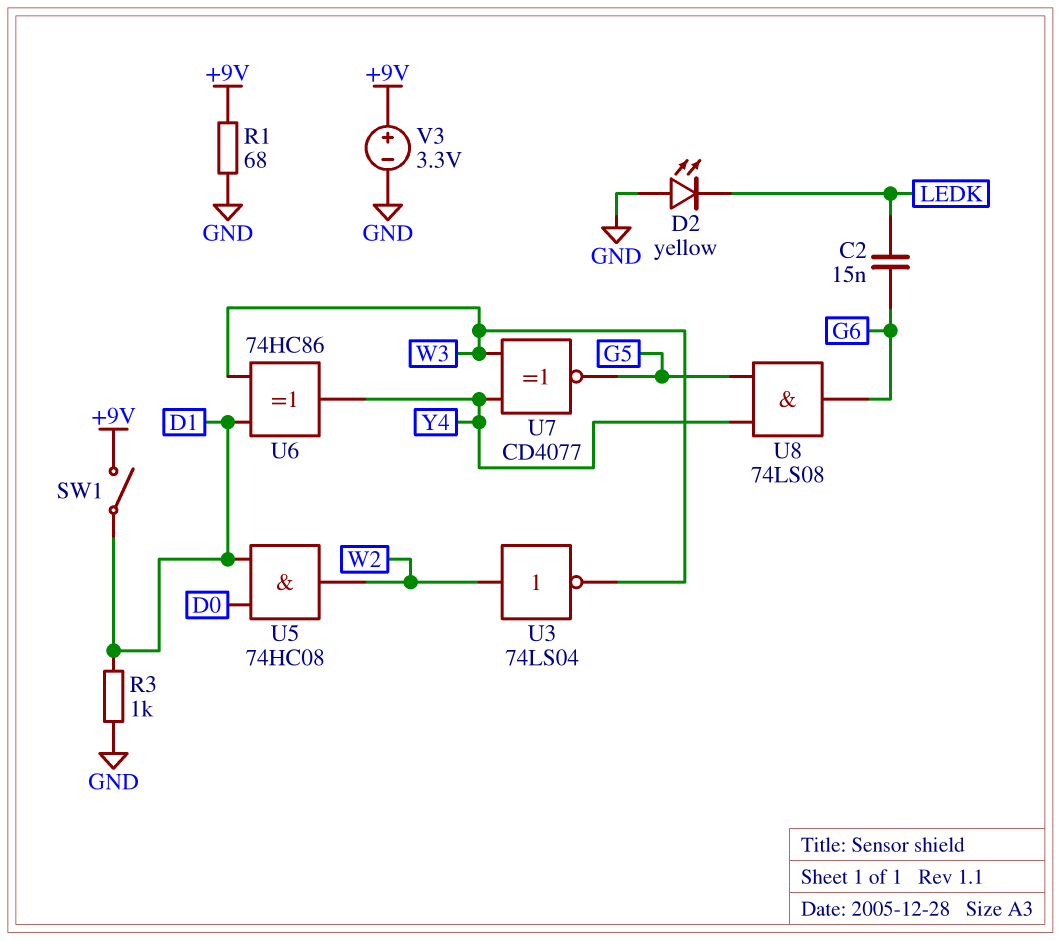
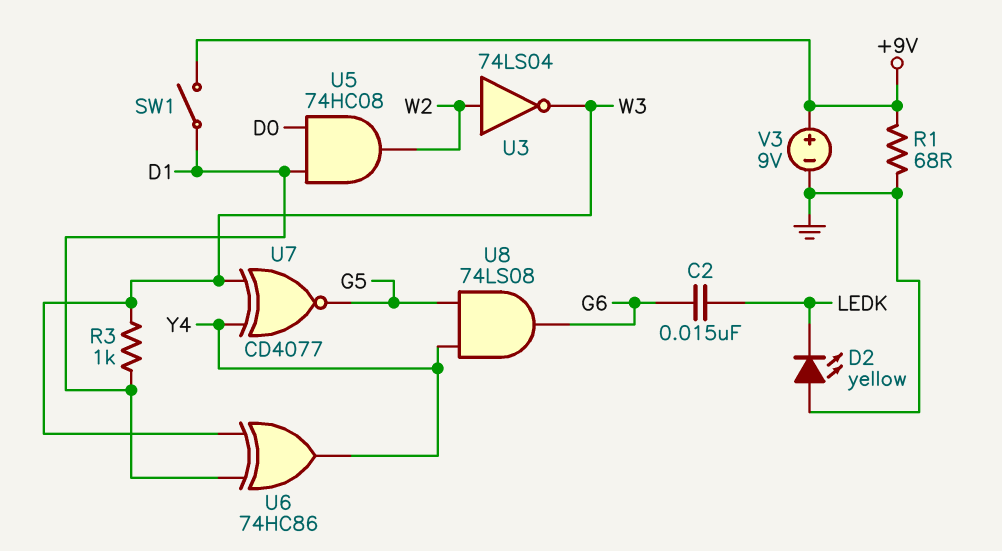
R3: 1k (D1, GND) -> 1k (D1, W3)
V3: 3.3V (plus +9V, minus GND) -> 9V (plus +9V, minus GND)

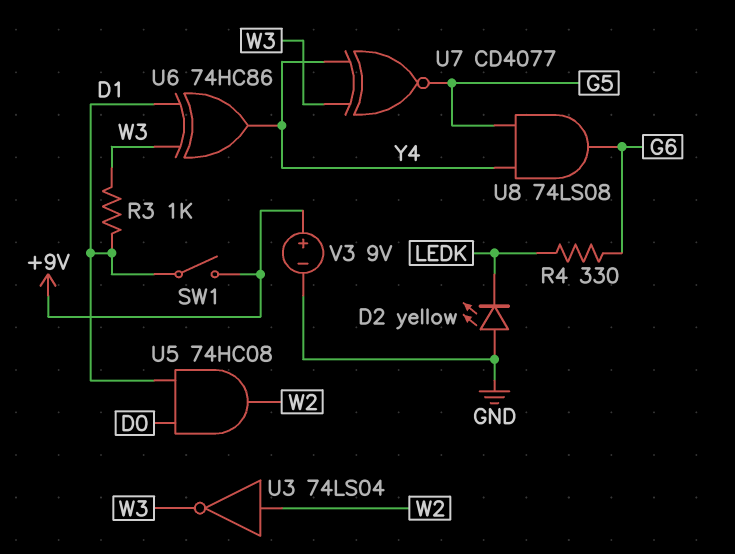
C2: 15nF (G6, LEDK) -> none
R1: 68 (+9V, GND) -> none
R4: none -> 330 (G6, LEDK)

